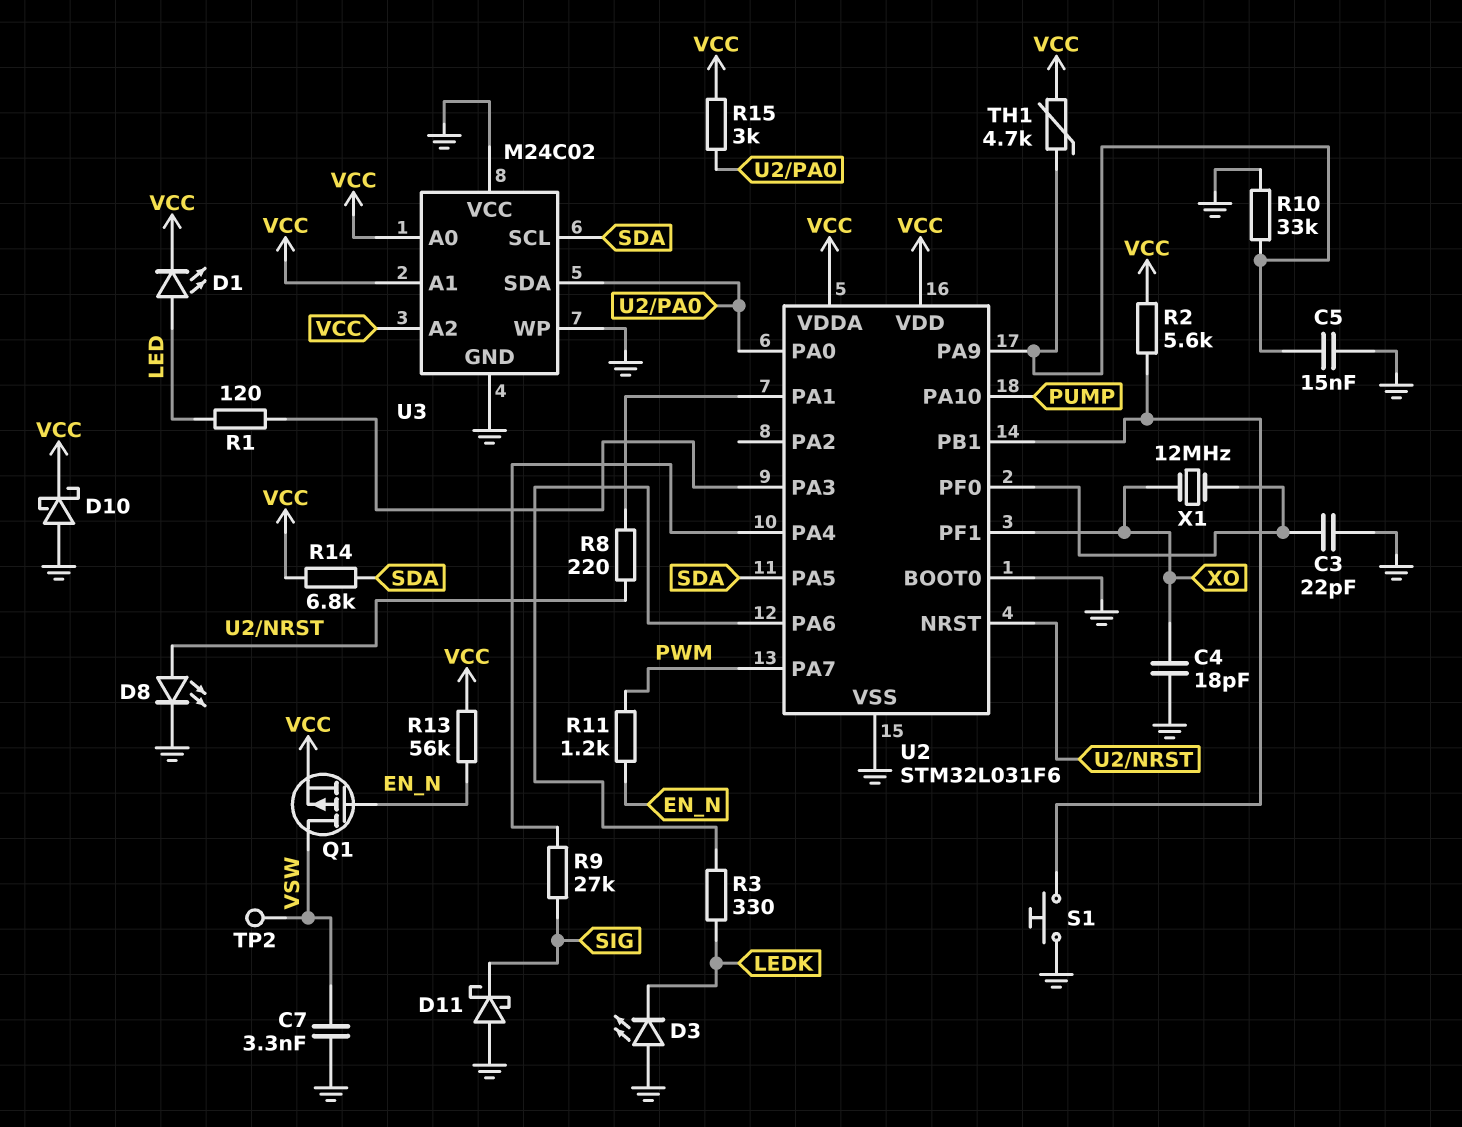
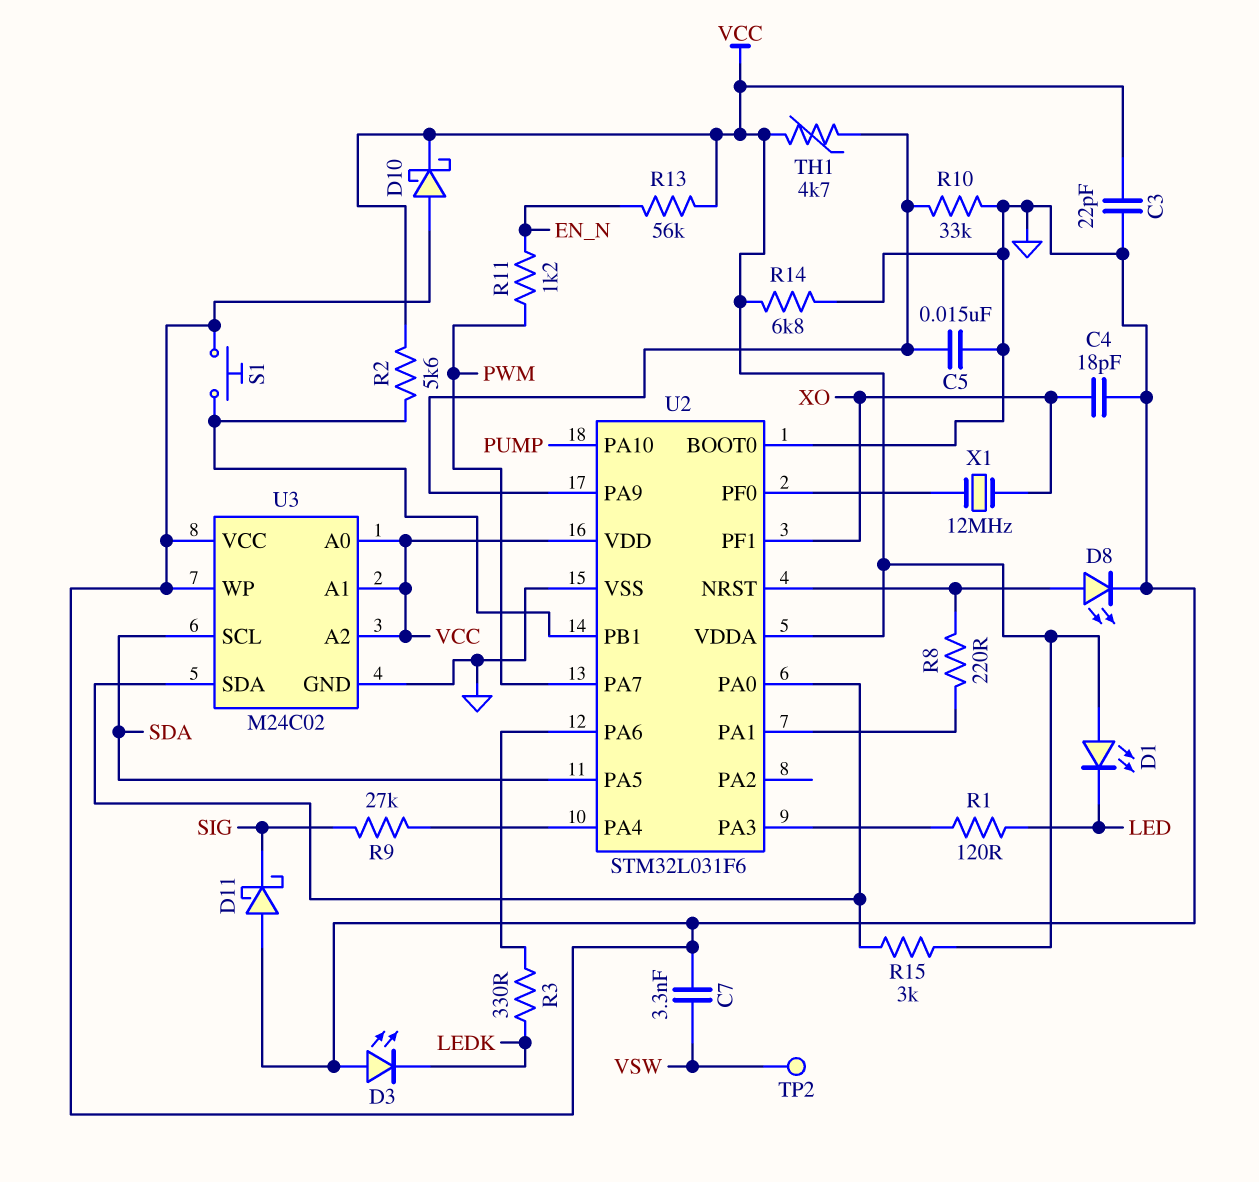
C3: 22pF (GND, U2/PF0) -> 22pF (GND, VCC)
D1: LED (A LED, K VCC) -> LED (A VCC, K LED)
Q1: PMOS (G EN_N, D VSW, S VCC) -> none
R14: 6.8k (SDA, VCC) -> 6.8k (GND, VCC)

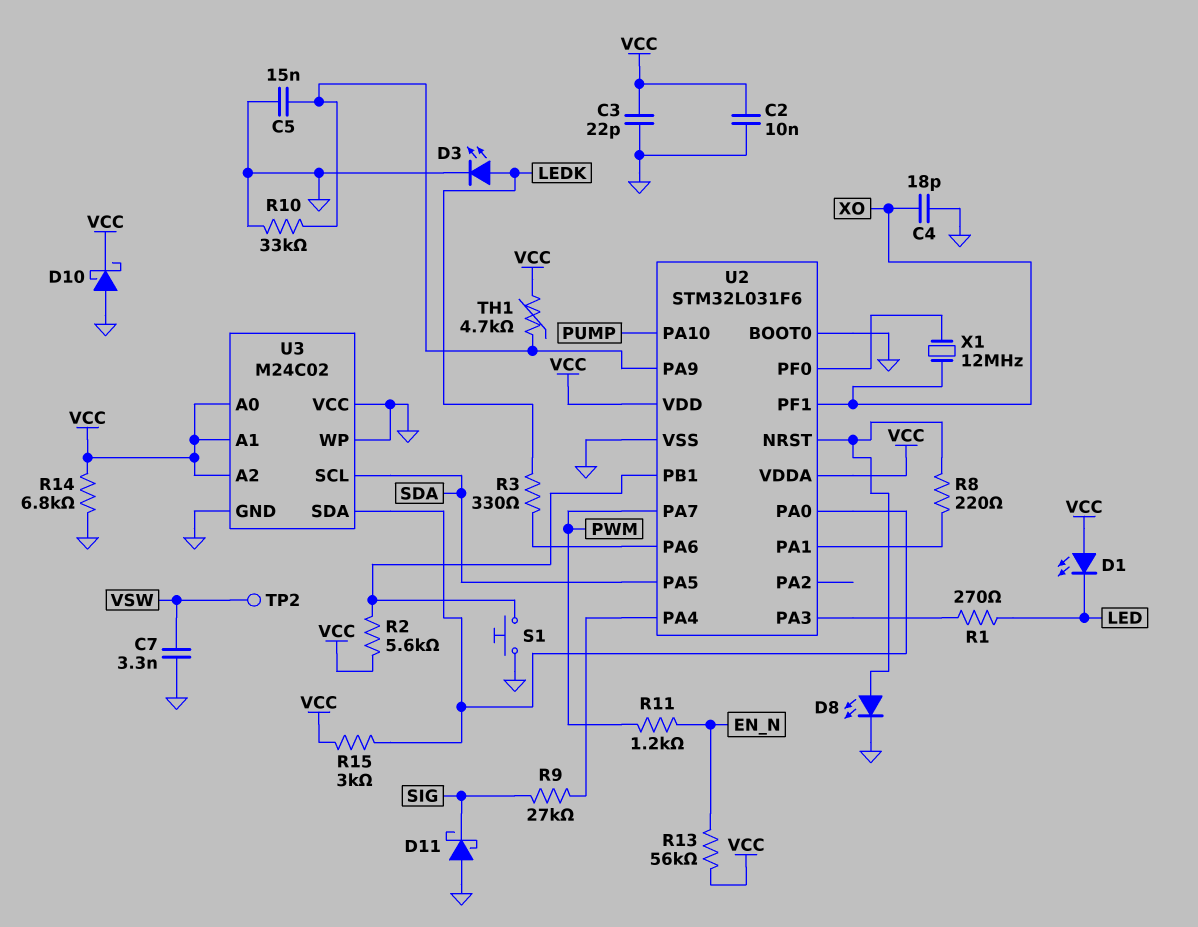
C2: none -> 10nF (GND, VCC)
D3: LED (A GND, K LEDK) -> LED (A LEDK, K GND)
R1: 120 (LED, U2/PA3) -> 270 (LED, U2/PA3)

